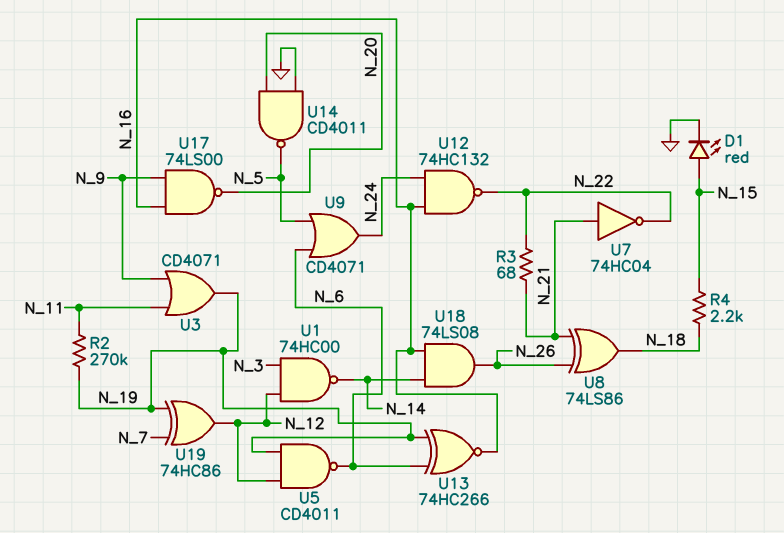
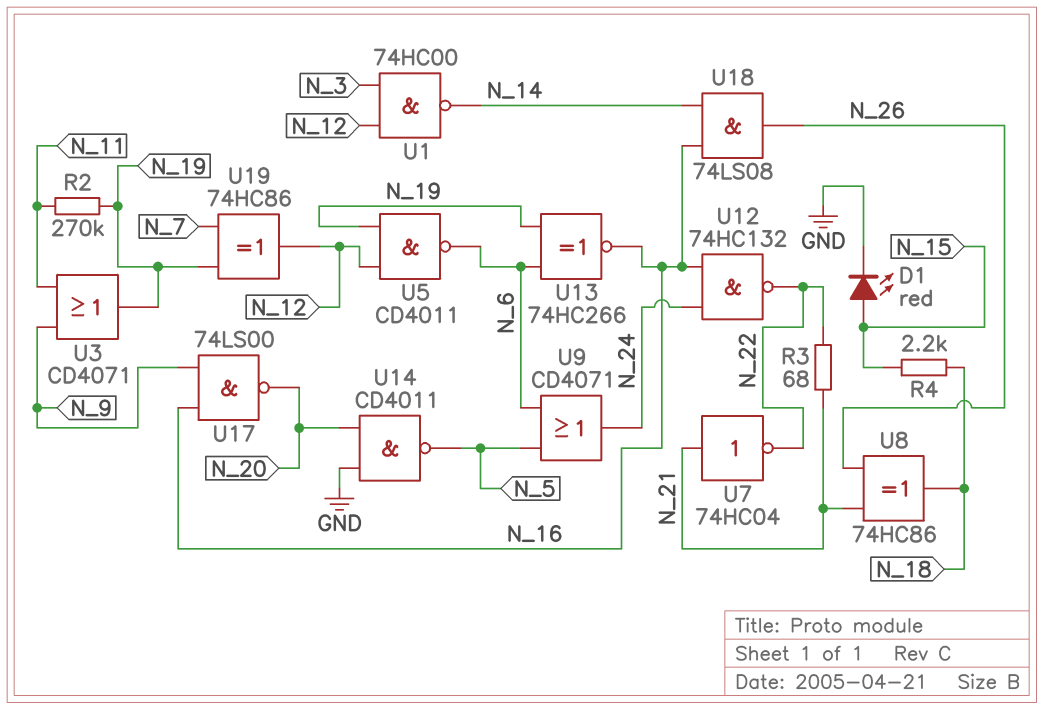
U8: XOR 74LS86 (in N_21, in N_26, out N_18) -> XOR 74HC86 (in N_21, in N_26, out N_18)

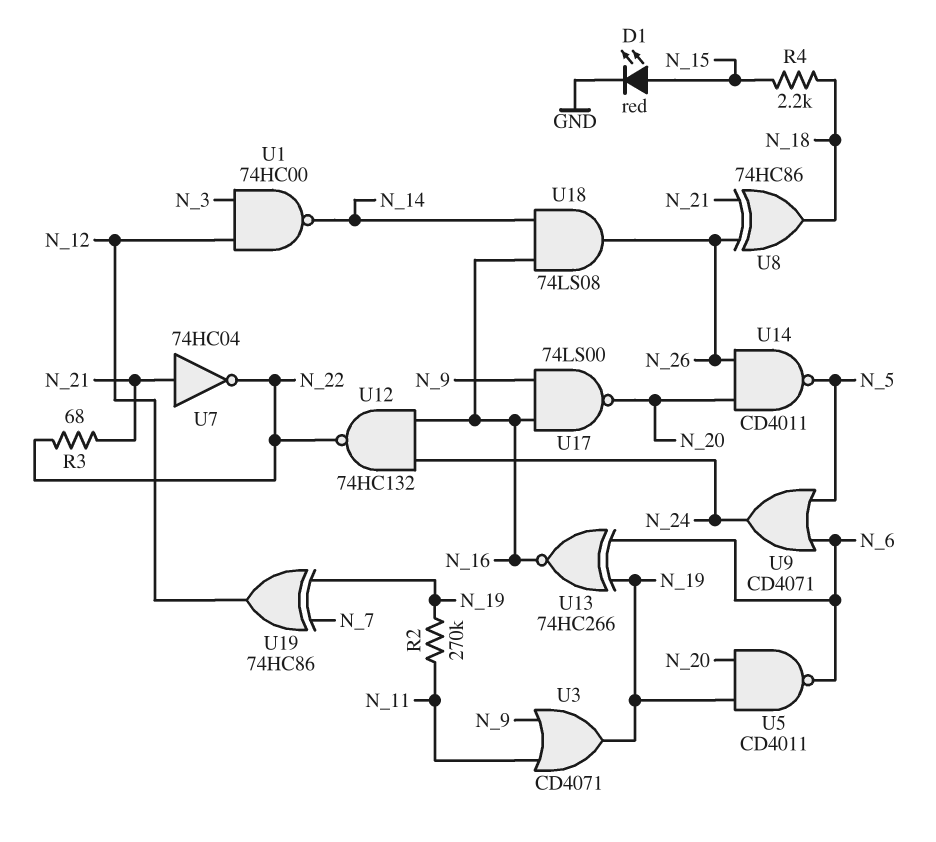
U5: NAND CD4011 (in N_12, in N_19, out N_6) -> NAND CD4011 (in N_19, in N_20, out N_6)
U14: NAND CD4011 (in GND, in N_20, out N_5) -> NAND CD4011 (in N_20, in N_26, out N_5)

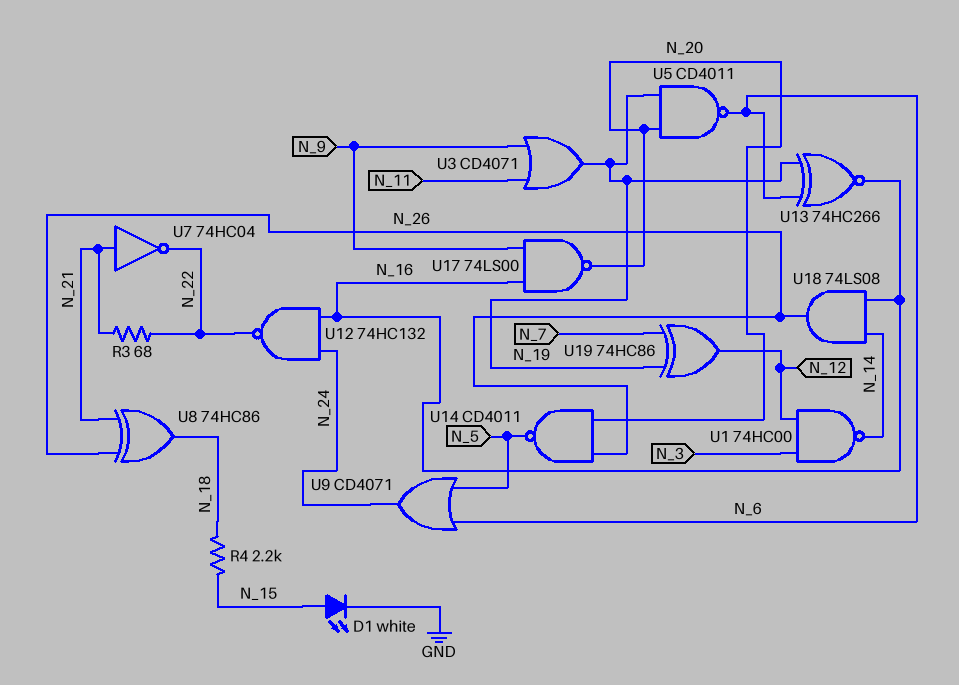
D1: LED red (A N_15, K GND) -> LED white (A N_15, K GND)
R2: 270k (N_11, N_19) -> none

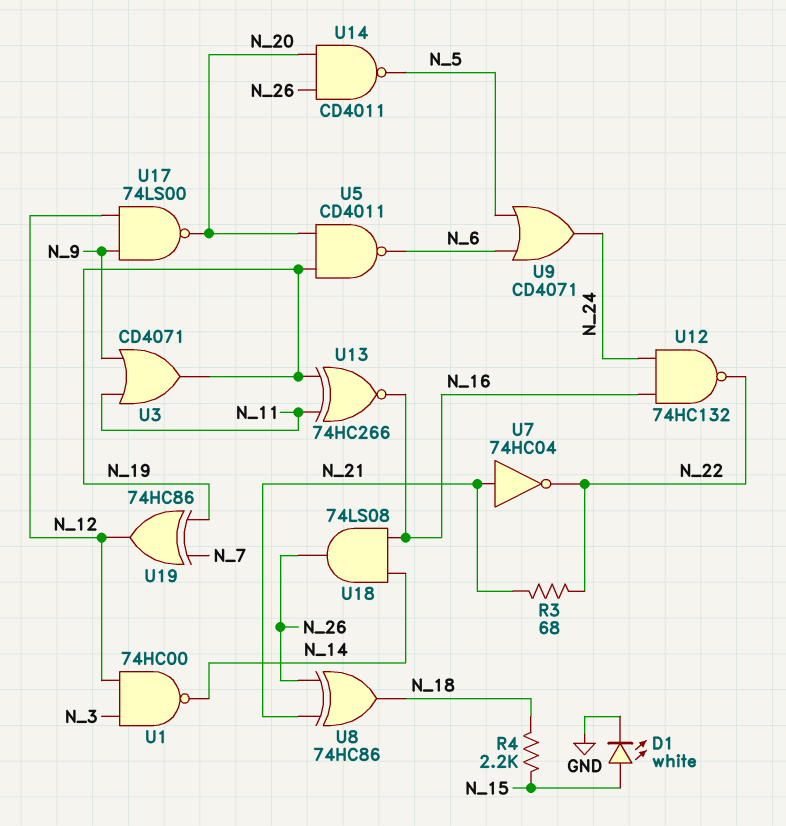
U13: XNOR 74HC266 (in N_6, in N_19, out N_16) -> XNOR 74HC266 (in N_11, in N_19, out N_16)
U17: NAND 74LS00 (in N_9, in N_16, out N_20) -> NAND 74LS00 (in N_9, in N_12, out N_20)

